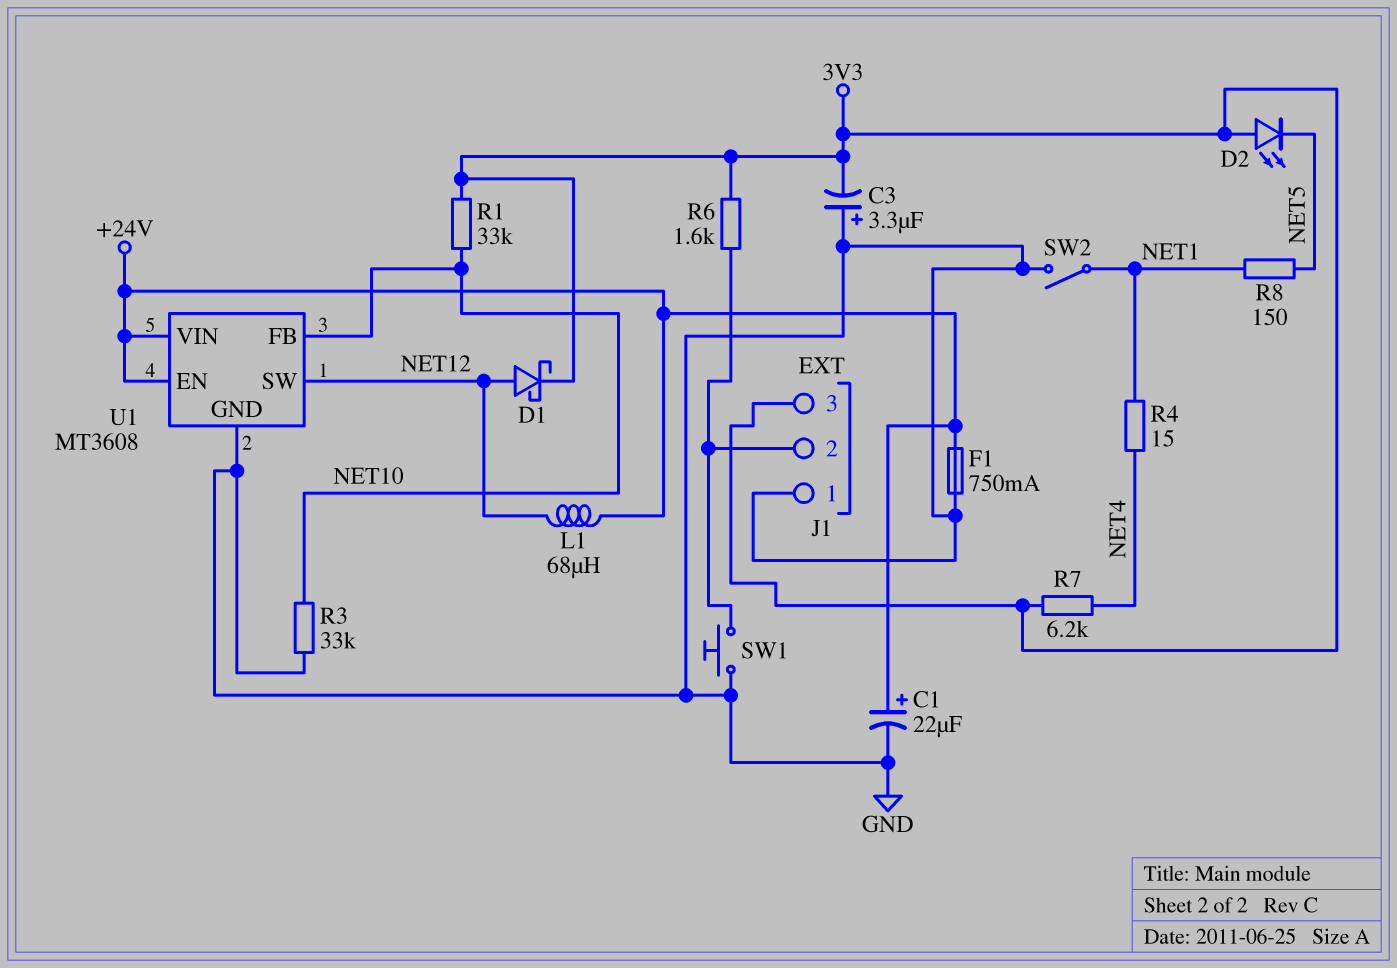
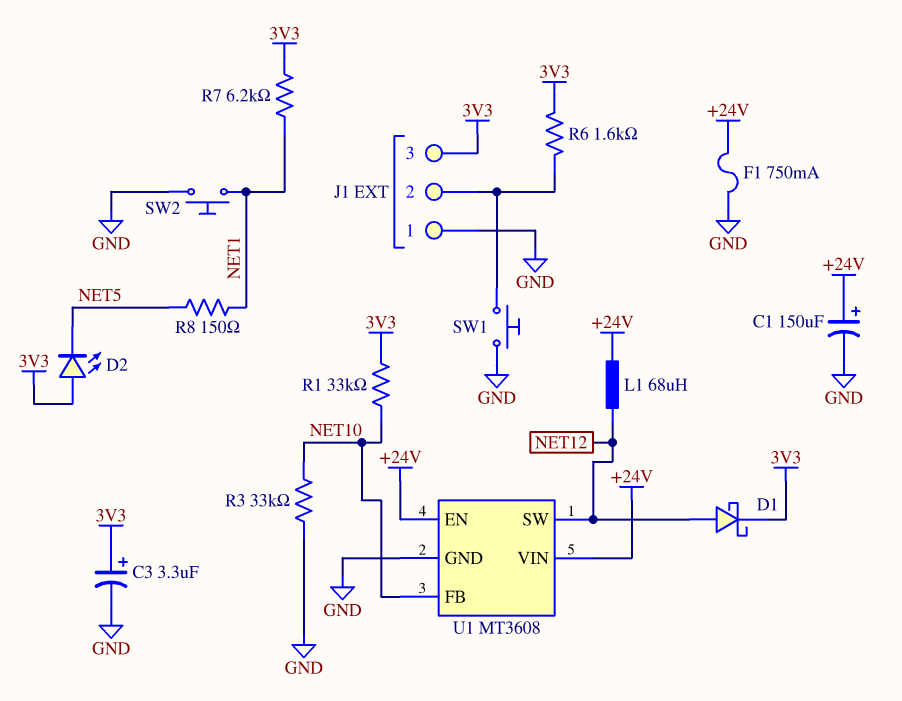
C1: 22uF (plus +24V, minus GND) -> 150uF (plus +24V, minus GND)
C3: 3.3uF (plus GND, minus 3V3) -> 3.3uF (plus 3V3, minus GND)
R4: 15 (NET1, NET4) -> none
R7: 6.2k (3V3, NET4) -> 6.2k (3V3, NET1)
SW2: switch (GND, NET1) -> button (GND, NET1)

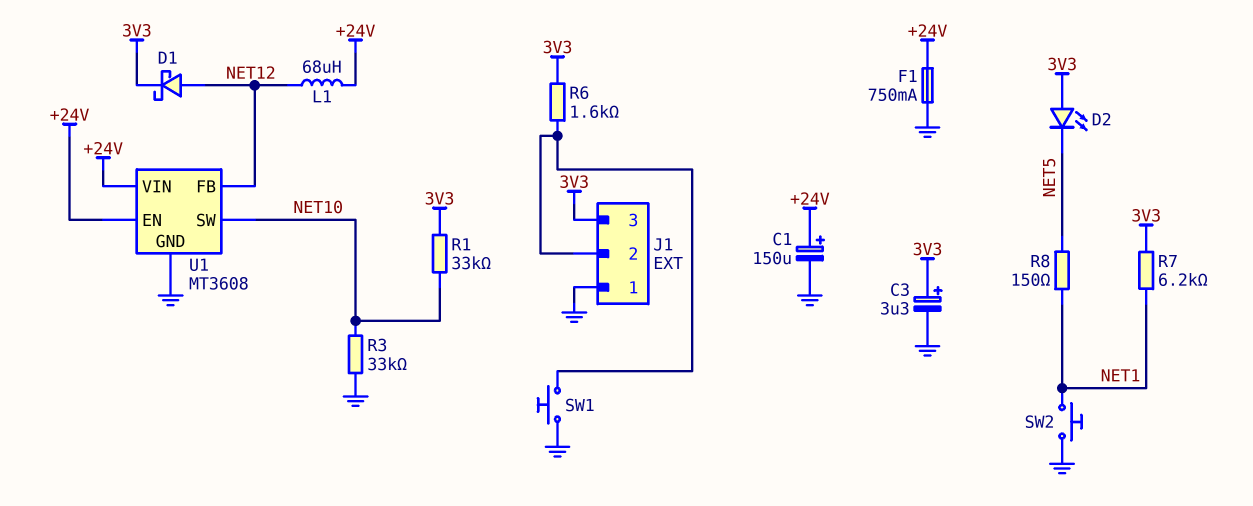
U1 pin FB: NET10 -> NET12
U1 pin SW: NET12 -> NET10

